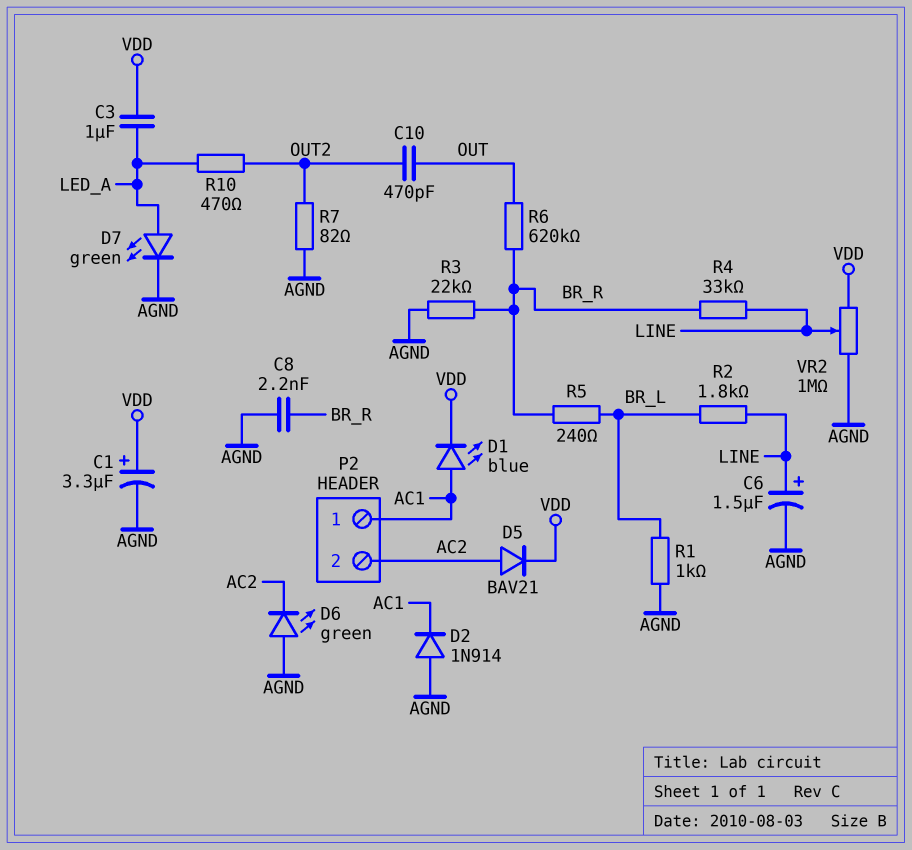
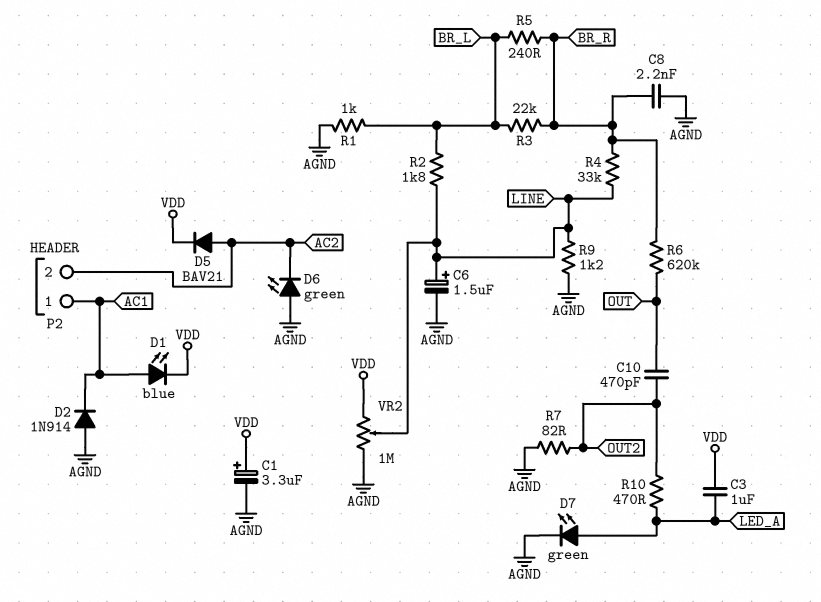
R3: 22k (AGND, BR_R) -> 22k (BR_L, BR_R)
R9: none -> 1.2k (AGND, LINE)

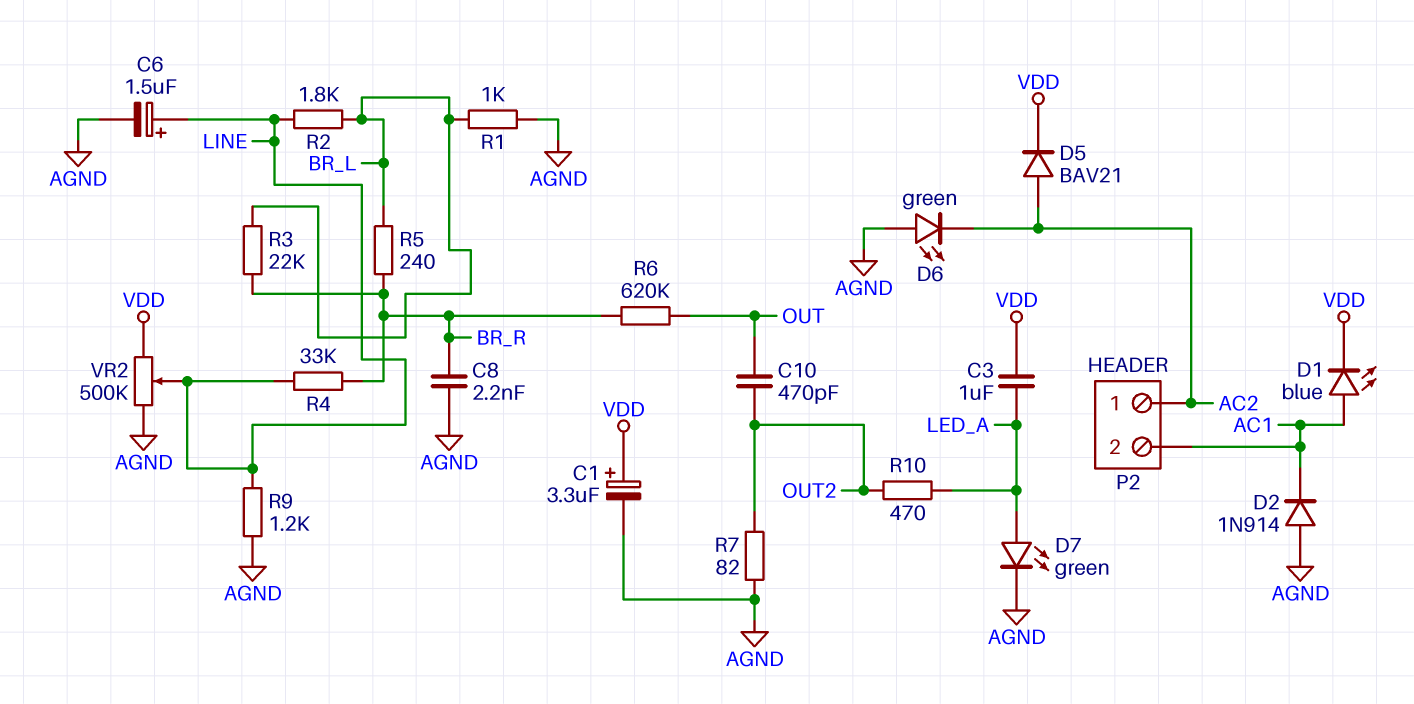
P2 pin 1: AC1 -> AC2
P2 pin 2: AC2 -> AC1
VR2: 1M (AGND, VDD, wiper LINE) -> 500k (AGND, VDD, wiper LINE)

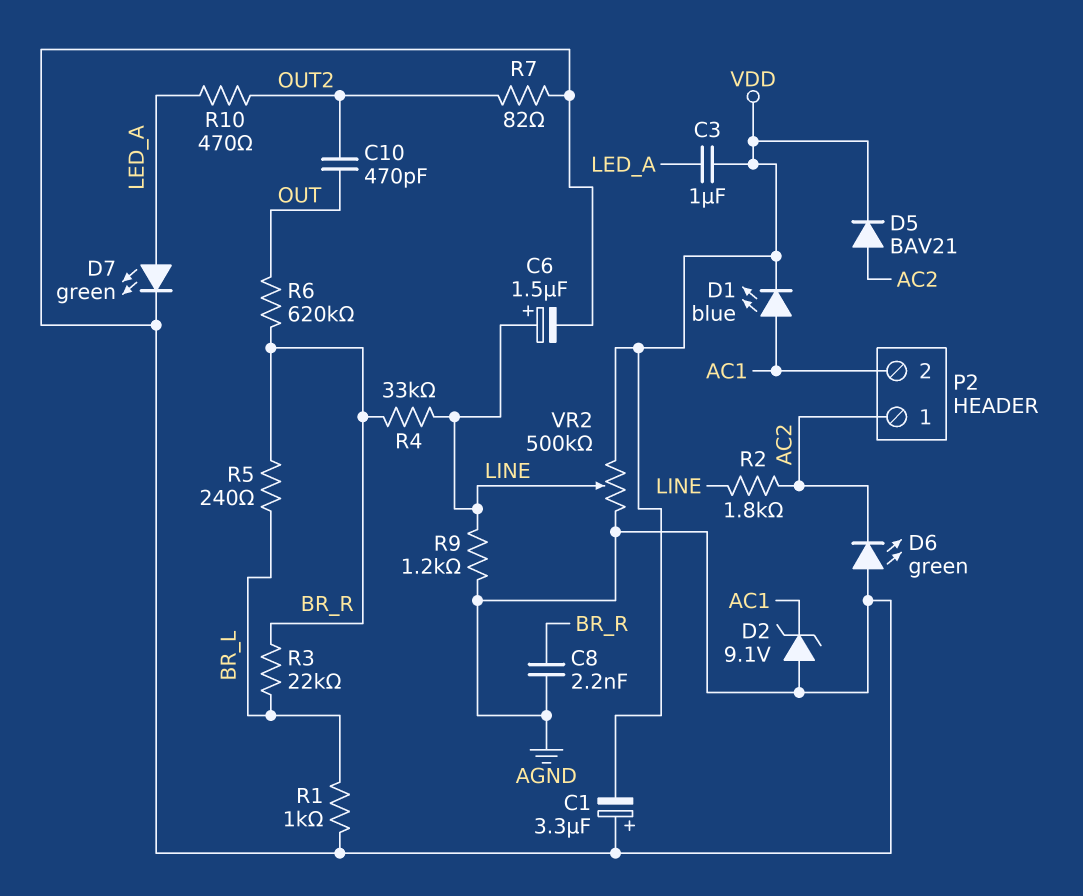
C1: 3.3uF (plus VDD, minus AGND) -> 3.3uF (plus AGND, minus VDD)
D2: diode 1N914 (A AGND, K AC1) -> zener 9.1V (A AGND, K AC1)
R2: 1.8k (BR_L, LINE) -> 1.8k (AC2, LINE)

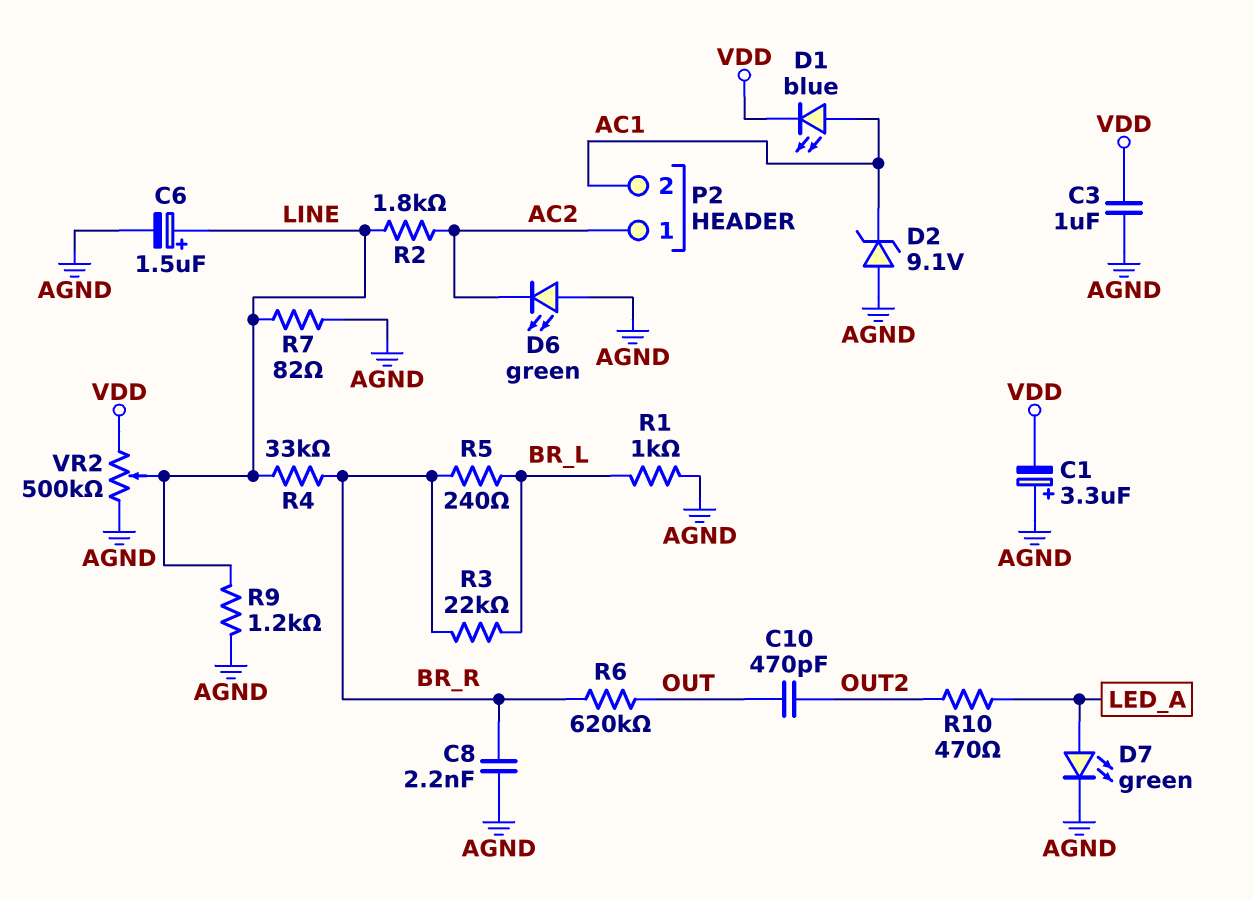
C3: 1uF (LED_A, VDD) -> 1uF (AGND, VDD)
D5: diode BAV21 (A AC2, K VDD) -> none
R7: 82 (AGND, OUT2) -> 82 (AGND, LINE)

